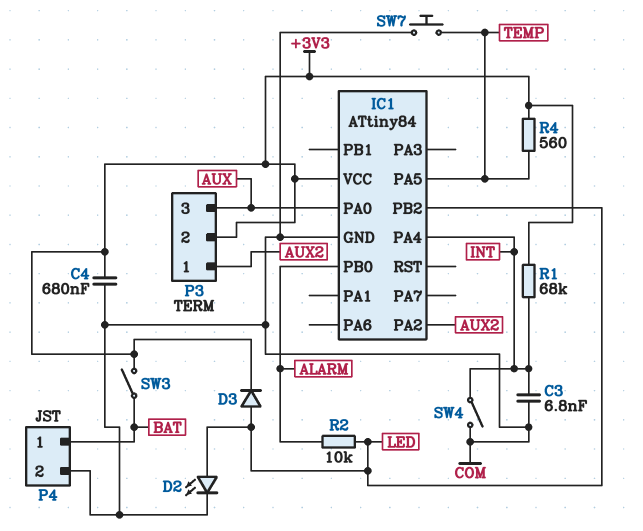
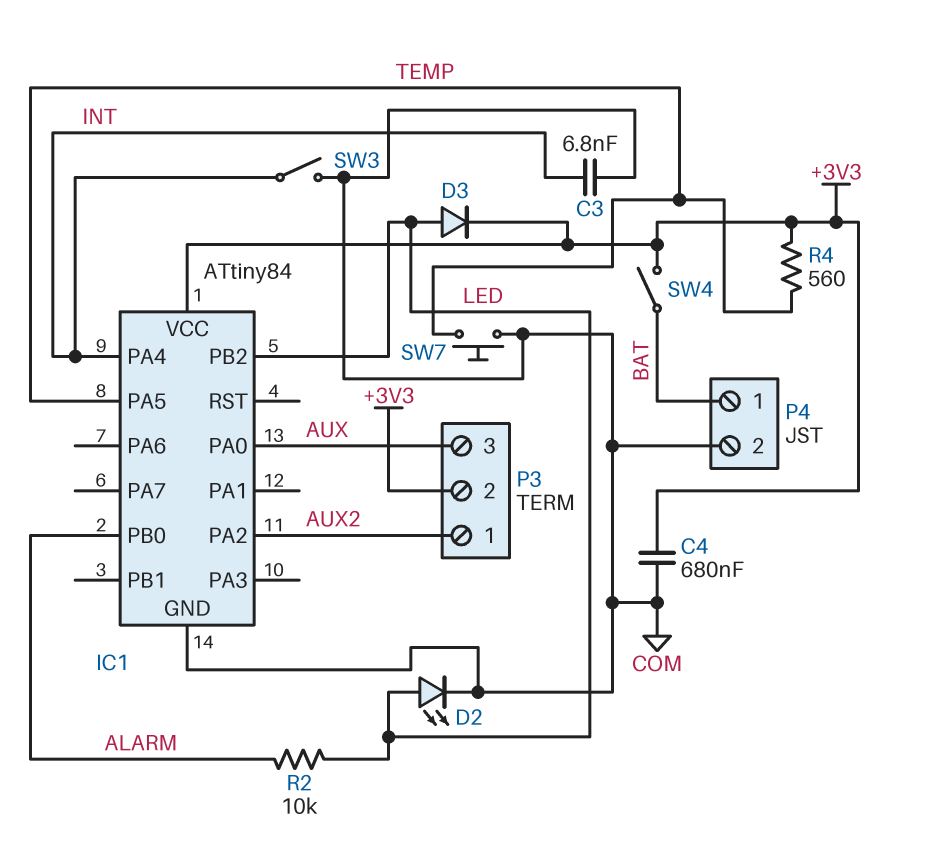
R1: 68k (+3V3, INT) -> none
SW3: switch (+3V3, BAT) -> switch (COM, INT)
SW4: switch (COM, INT) -> switch (+3V3, BAT)

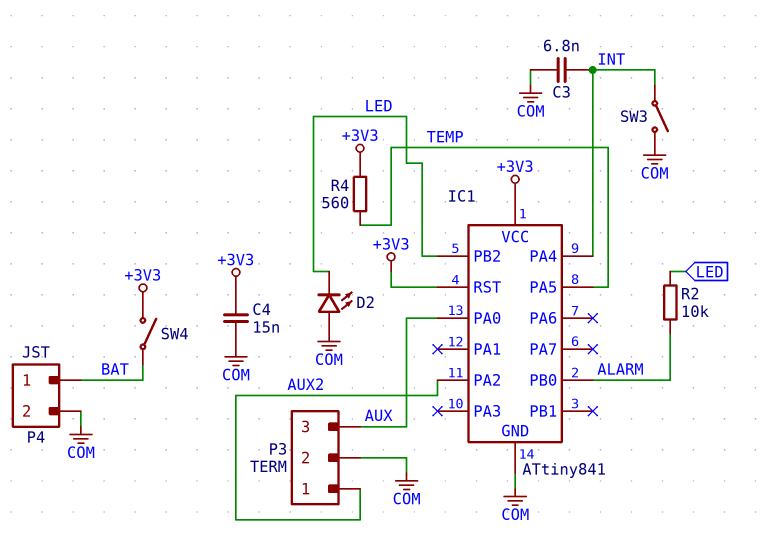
C4: 680nF (+3V3, COM) -> 15nF (+3V3, COM)
D2: LED (A LED, K COM) -> LED (A COM, K LED)
D3: diode (A LED, K +3V3) -> none
IC1: ATtiny84 -> ATtiny841
IC1 pin RST: none -> +3V3
P3 pin 2: +3V3 -> COM
SW7: button (COM, TEMP) -> none

